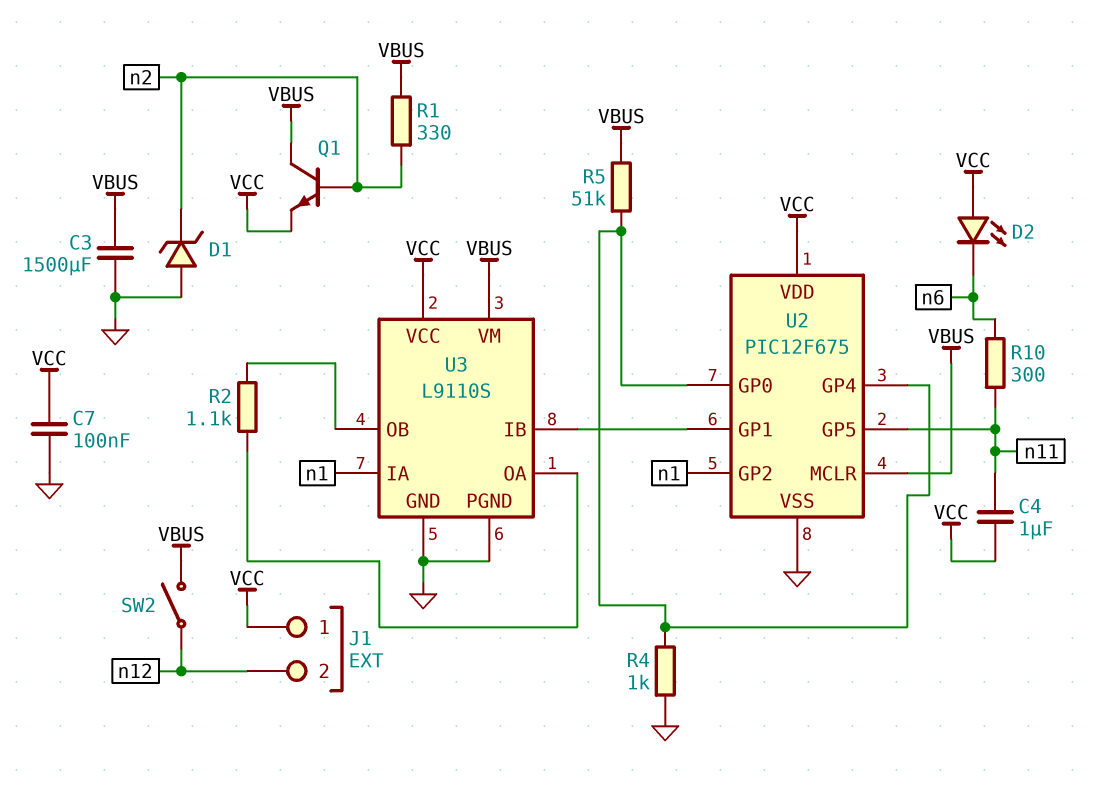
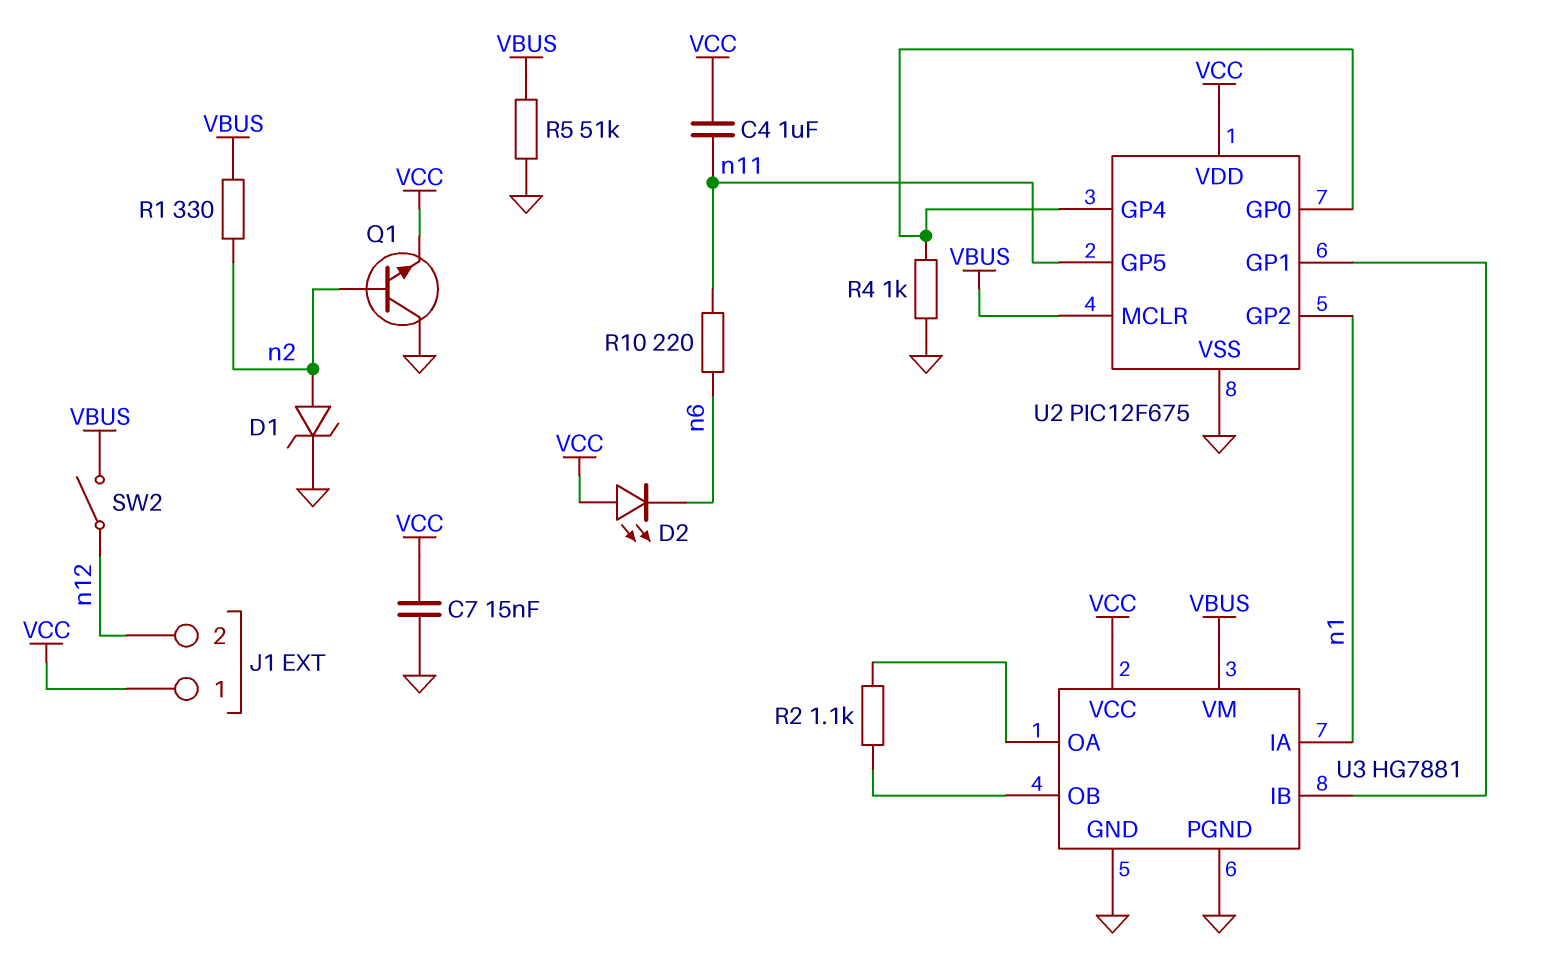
C3: 1500uF (GND, VBUS) -> none
C7: 100nF (GND, VCC) -> 15nF (GND, VCC)
D1: zener (A GND, K n2) -> zener (A n2, K GND)
Q1: NPN (B n2, C VBUS, E VCC) -> NPN (B n2, C GND, E VCC)
R5: 51k (U2/GP0, VBUS) -> 51k (GND, VBUS)
R10: 300 (n6, n11) -> 220 (n6, n11)
U3: L9110S -> HG7881

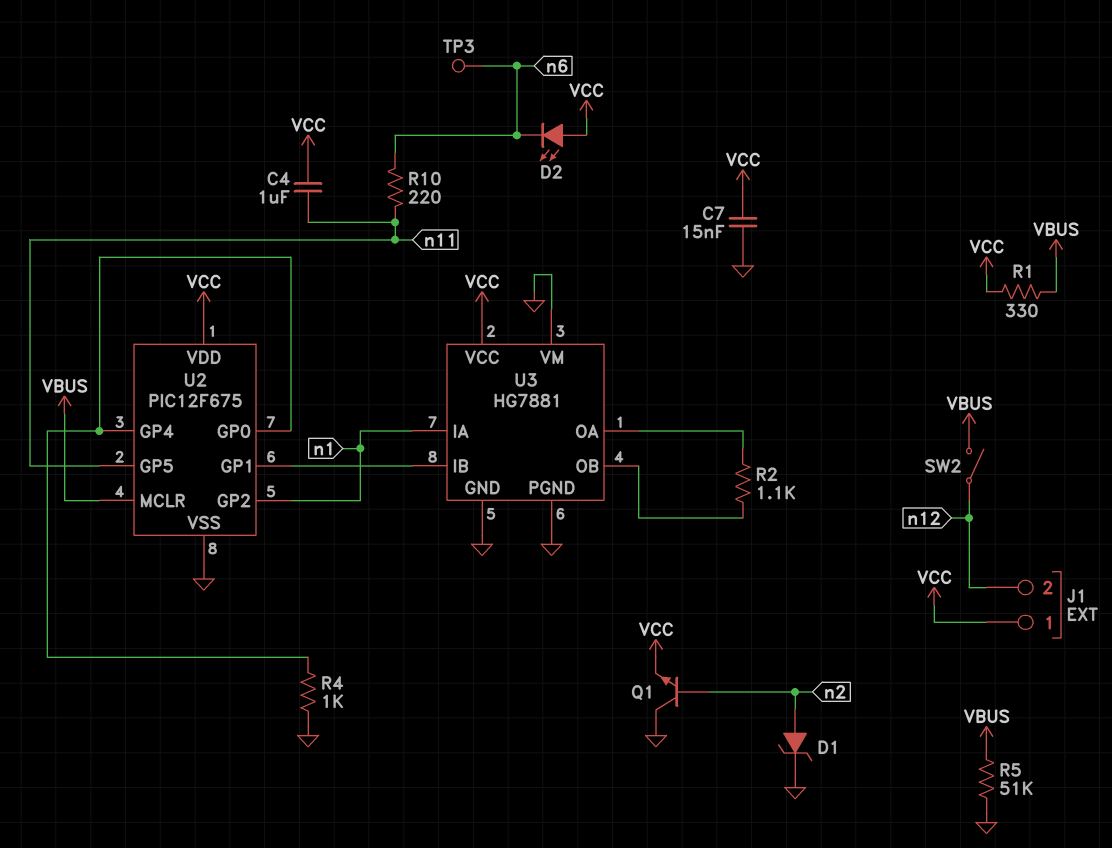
R1: 330 (VBUS, n2) -> 330 (VBUS, VCC)
TP3: none -> test point (n6)
U3 pin VM: VBUS -> GND

